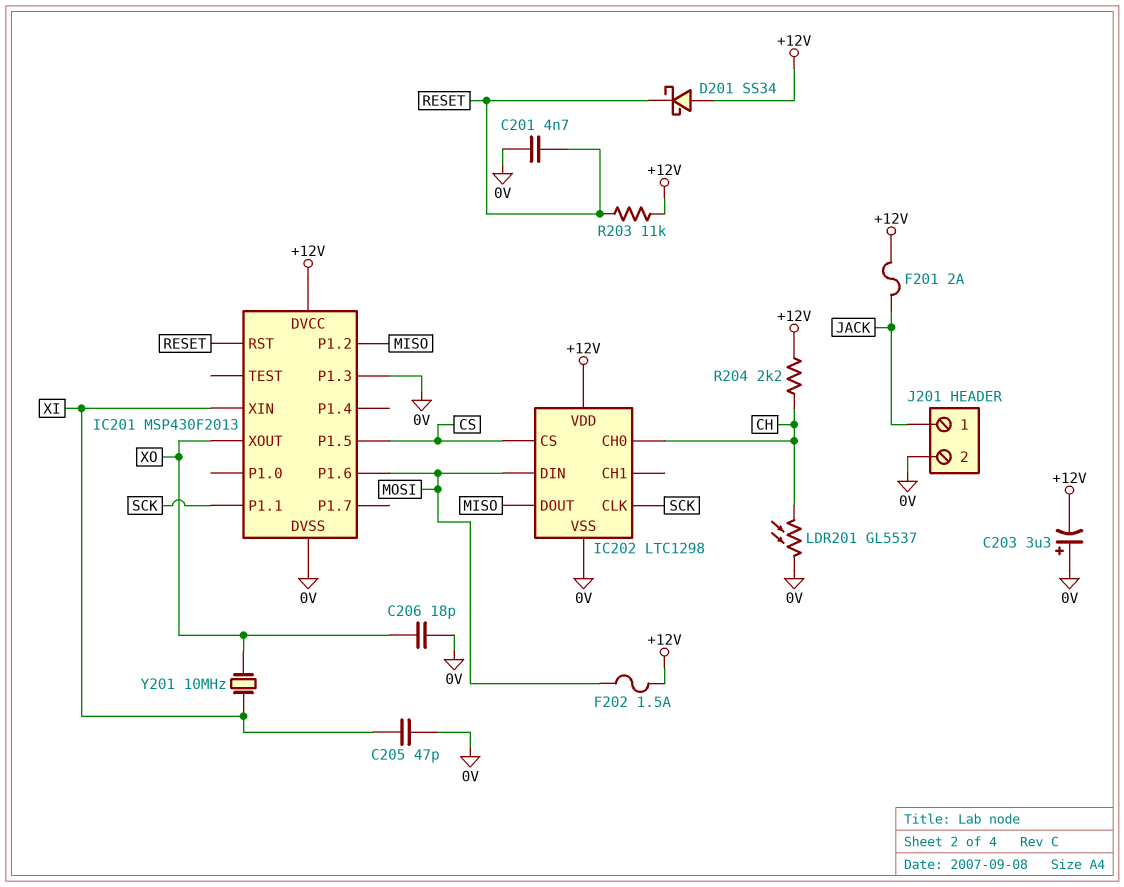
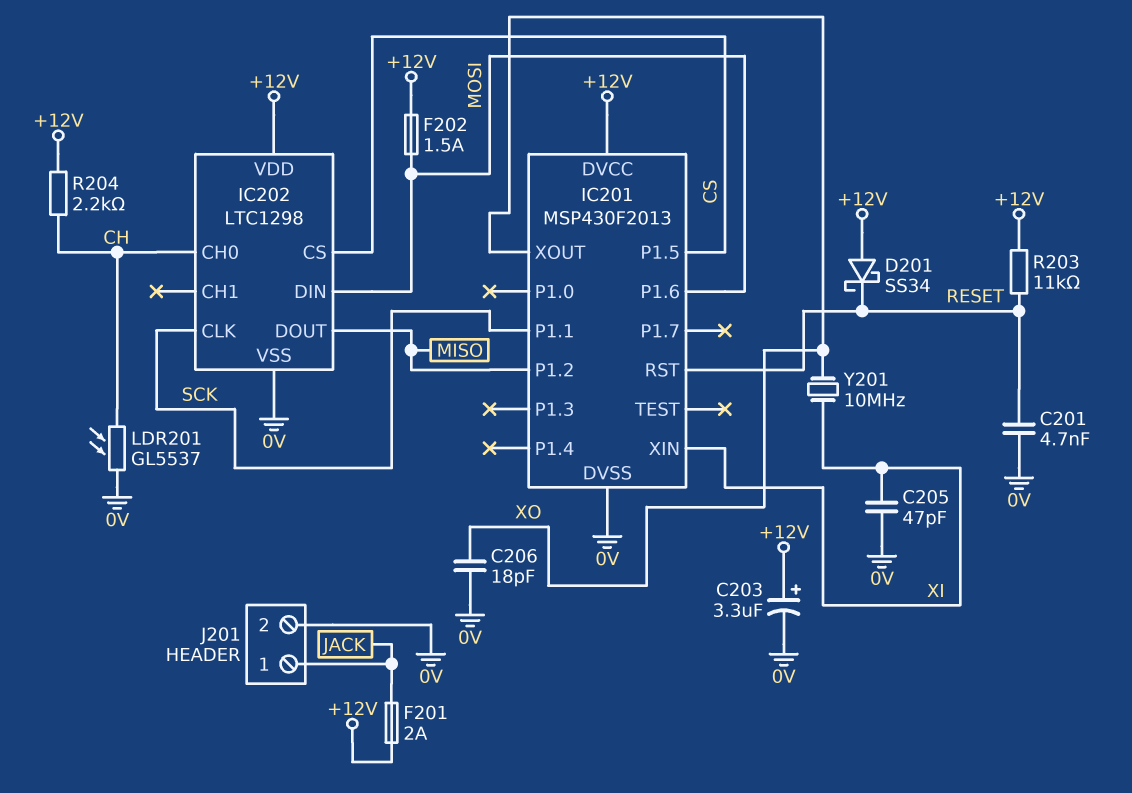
C203: 3.3uF (plus 0V, minus +12V) -> 3.3uF (plus +12V, minus 0V)
IC201 pin P1.3: 0V -> none

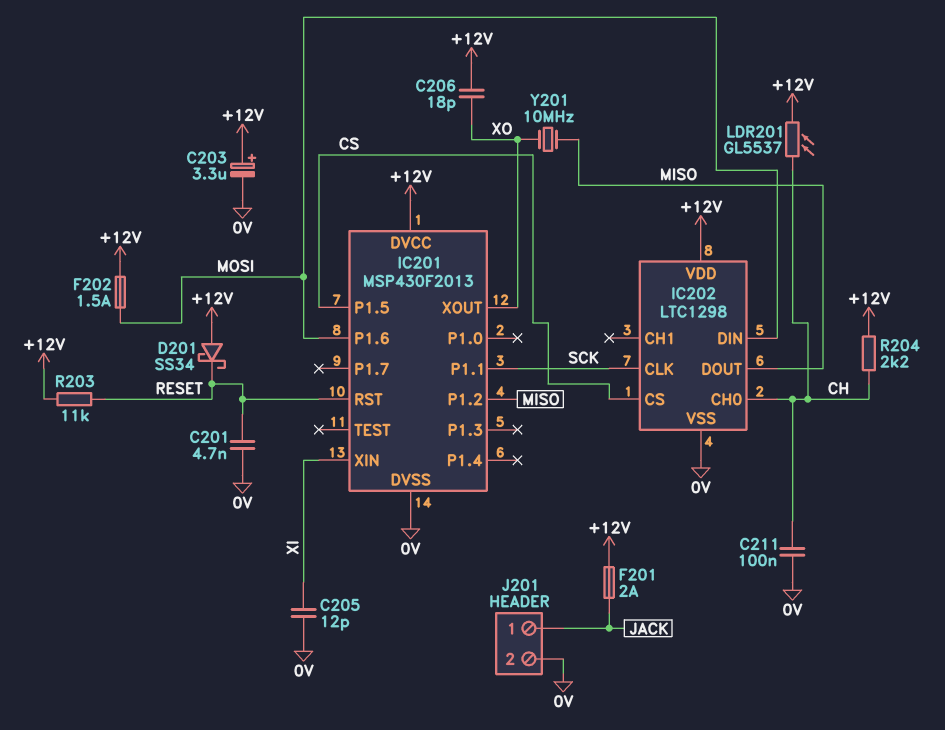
C205: 47pF (0V, XI) -> 12pF (0V, XI)
C206: 18pF (0V, XO) -> 18pF (+12V, XO)
C211: none -> 100nF (0V, CH)
LDR201: GL5537 (0V, CH) -> GL5537 (+12V, CH)
Y201: 10MHz (XI, XO) -> 10MHz (MISO, XO)

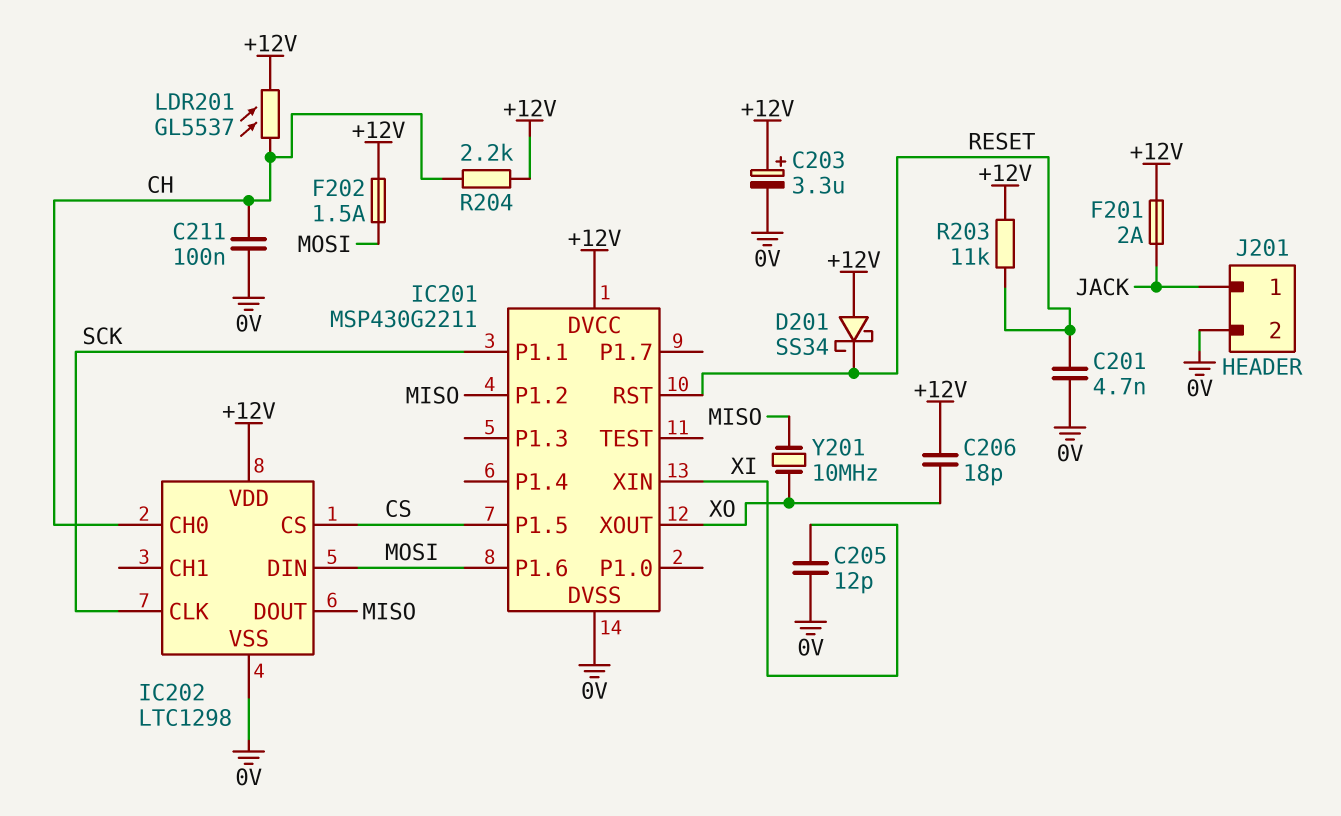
IC201: MSP430F2013 -> MSP430G2211

